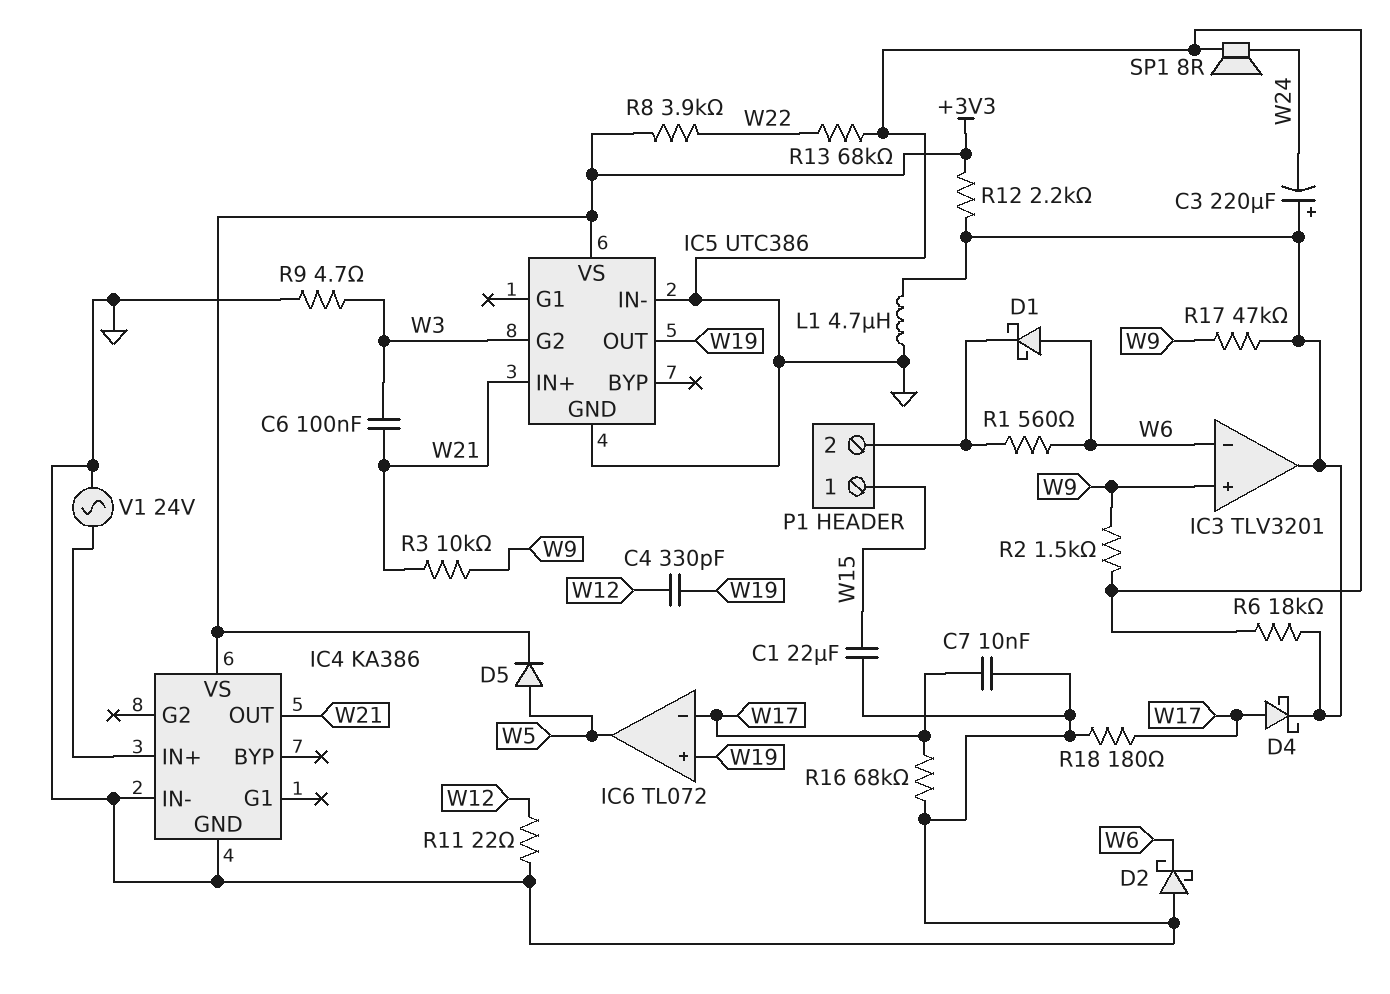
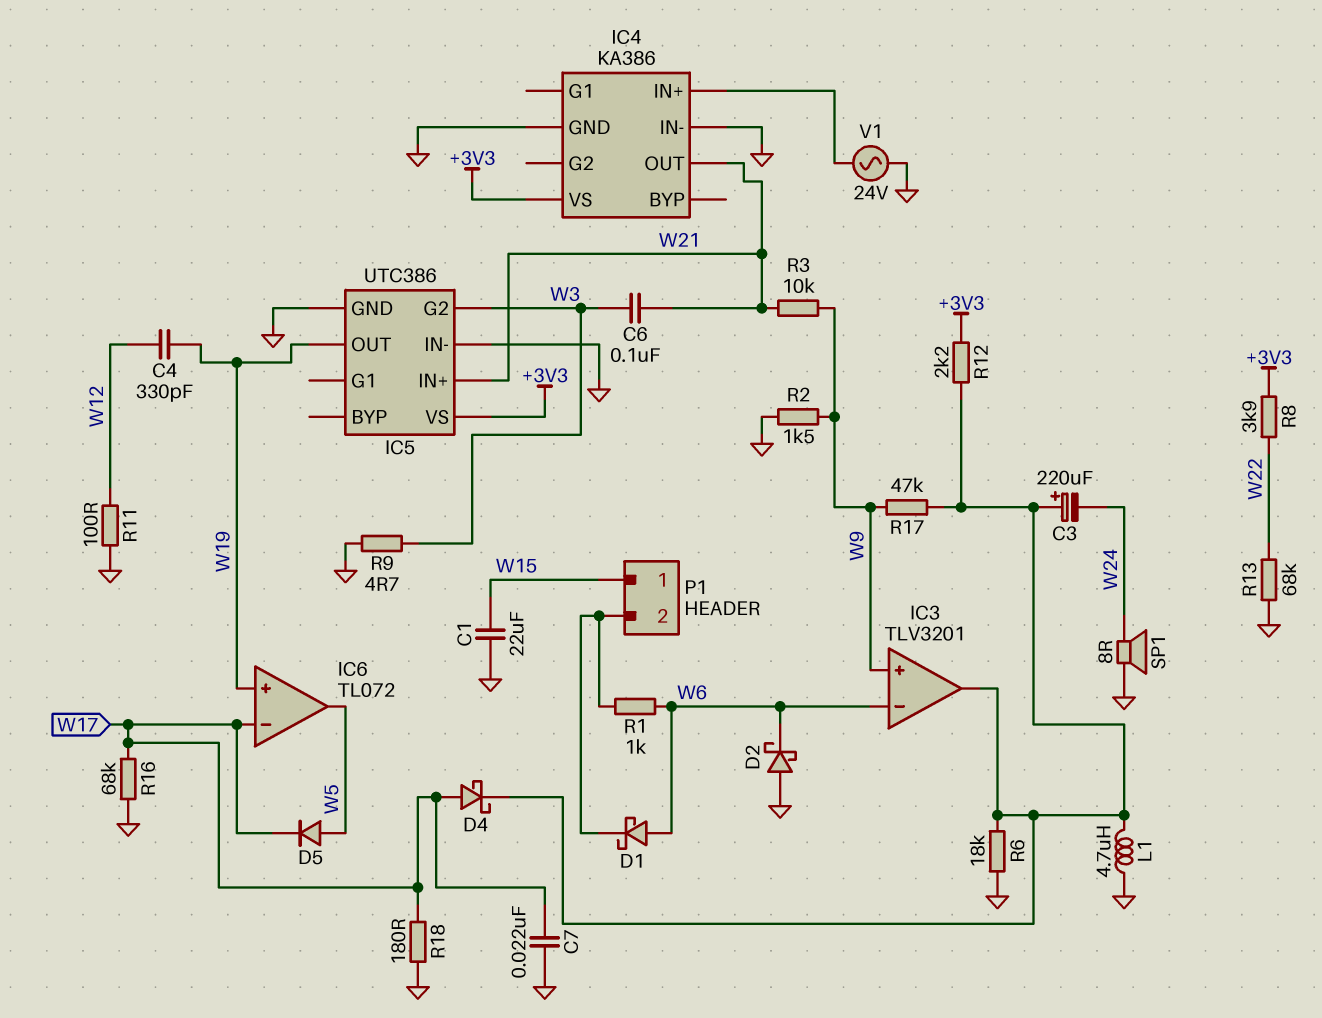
C7: 10nF (GND, W17) -> 22nF (GND, W17)
D5: diode (A W5, K +3V3) -> diode (A W5, K W17)
R1: 560 (P1/2, W6) -> 1k (P1/2, W6)
R11: 22 (GND, W12) -> 100 (GND, W12)

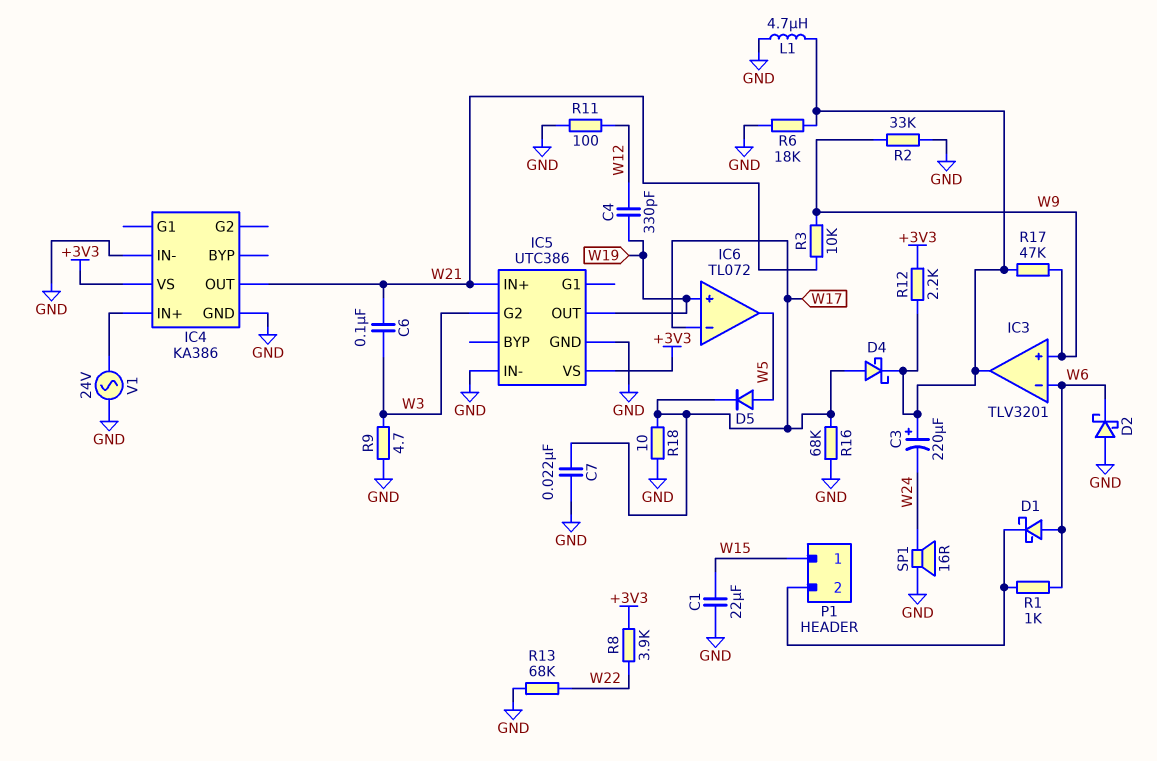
R2: 1.5k (GND, W9) -> 33k (GND, W9)
R18: 180 (GND, W17) -> 10 (GND, W17)
SP1: speaker 8R (GND, W24) -> speaker 16R (GND, W24)

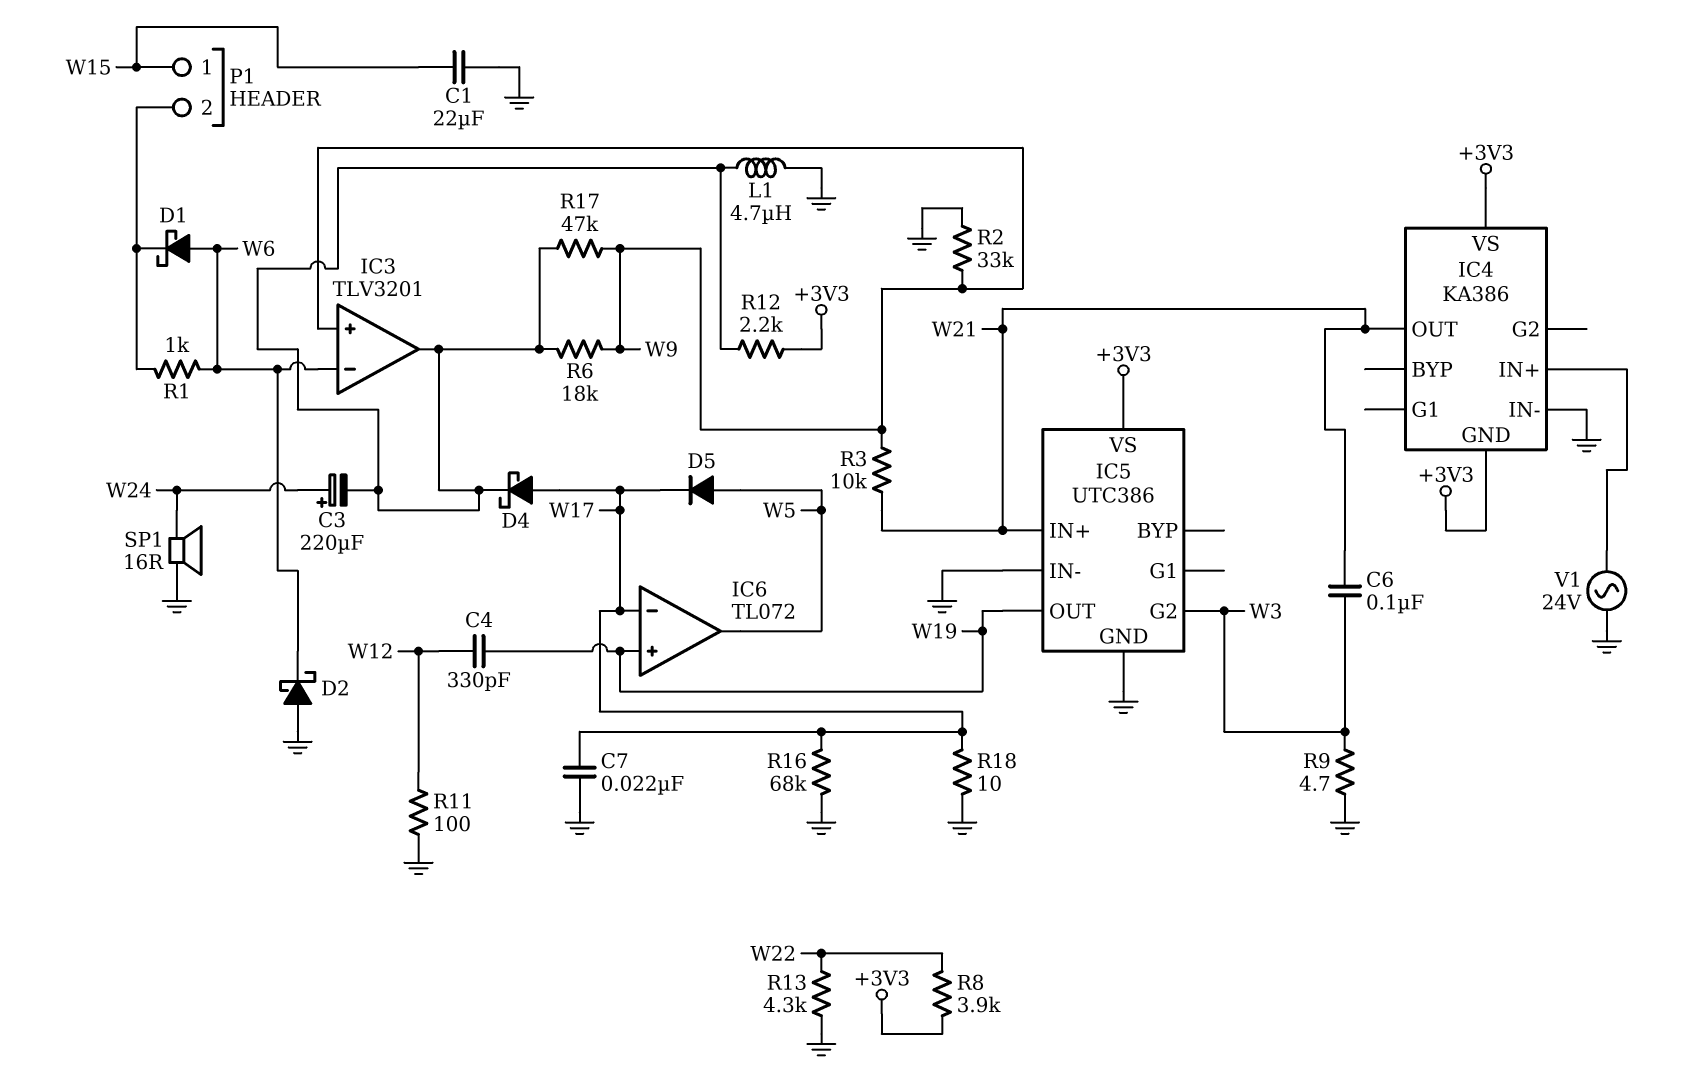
C3: 220uF (plus IC3/out, minus W24) -> 220uF (plus W24, minus IC3/out)
IC4 pin GND: GND -> +3V3
R6: 18k (GND, IC3/out) -> 18k (IC3/out, W9)
R13: 68k (GND, W22) -> 4.3k (GND, W22)

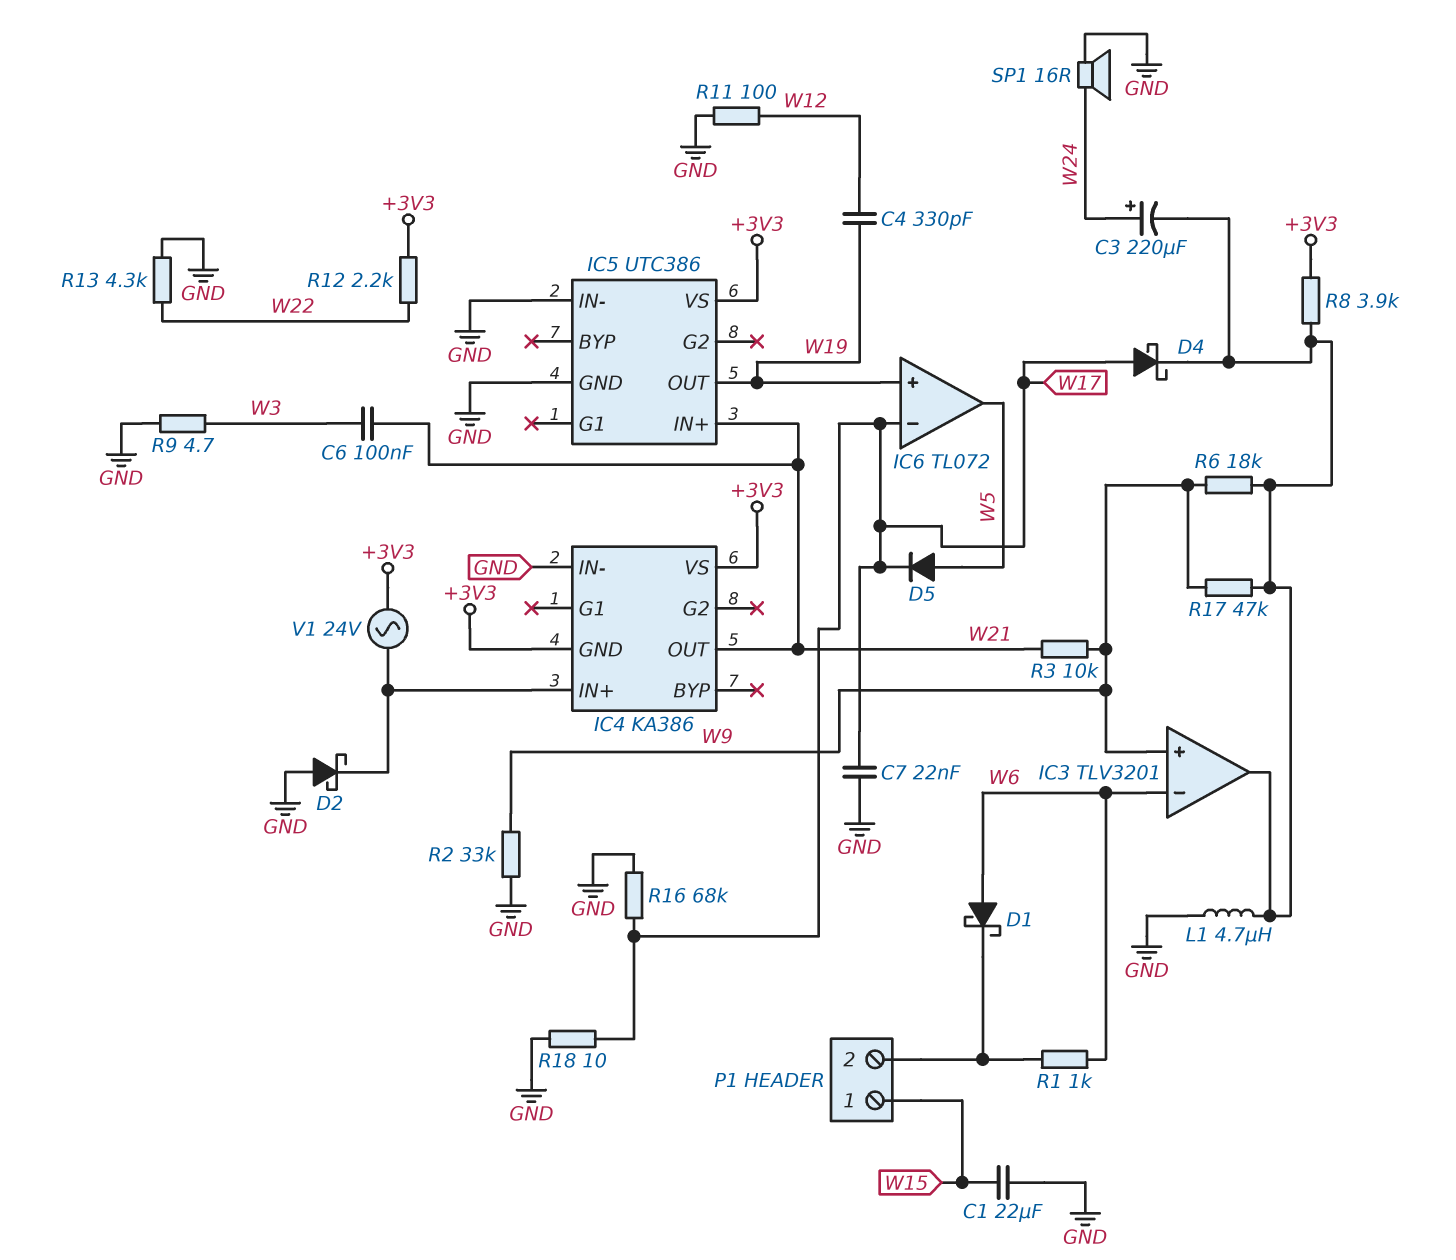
D2: schottky (A GND, K W6) -> schottky (A GND, K IC4/IN+)
IC5 pin G2: W3 -> none
R8: 3.9k (+3V3, W22) -> 3.9k (+3V3, IC3/out)
R12: 2.2k (+3V3, IC3/out) -> 2.2k (+3V3, W22)
V1: AC 24V (GND, IC4/IN+) -> AC 24V (+3V3, IC4/IN+)

